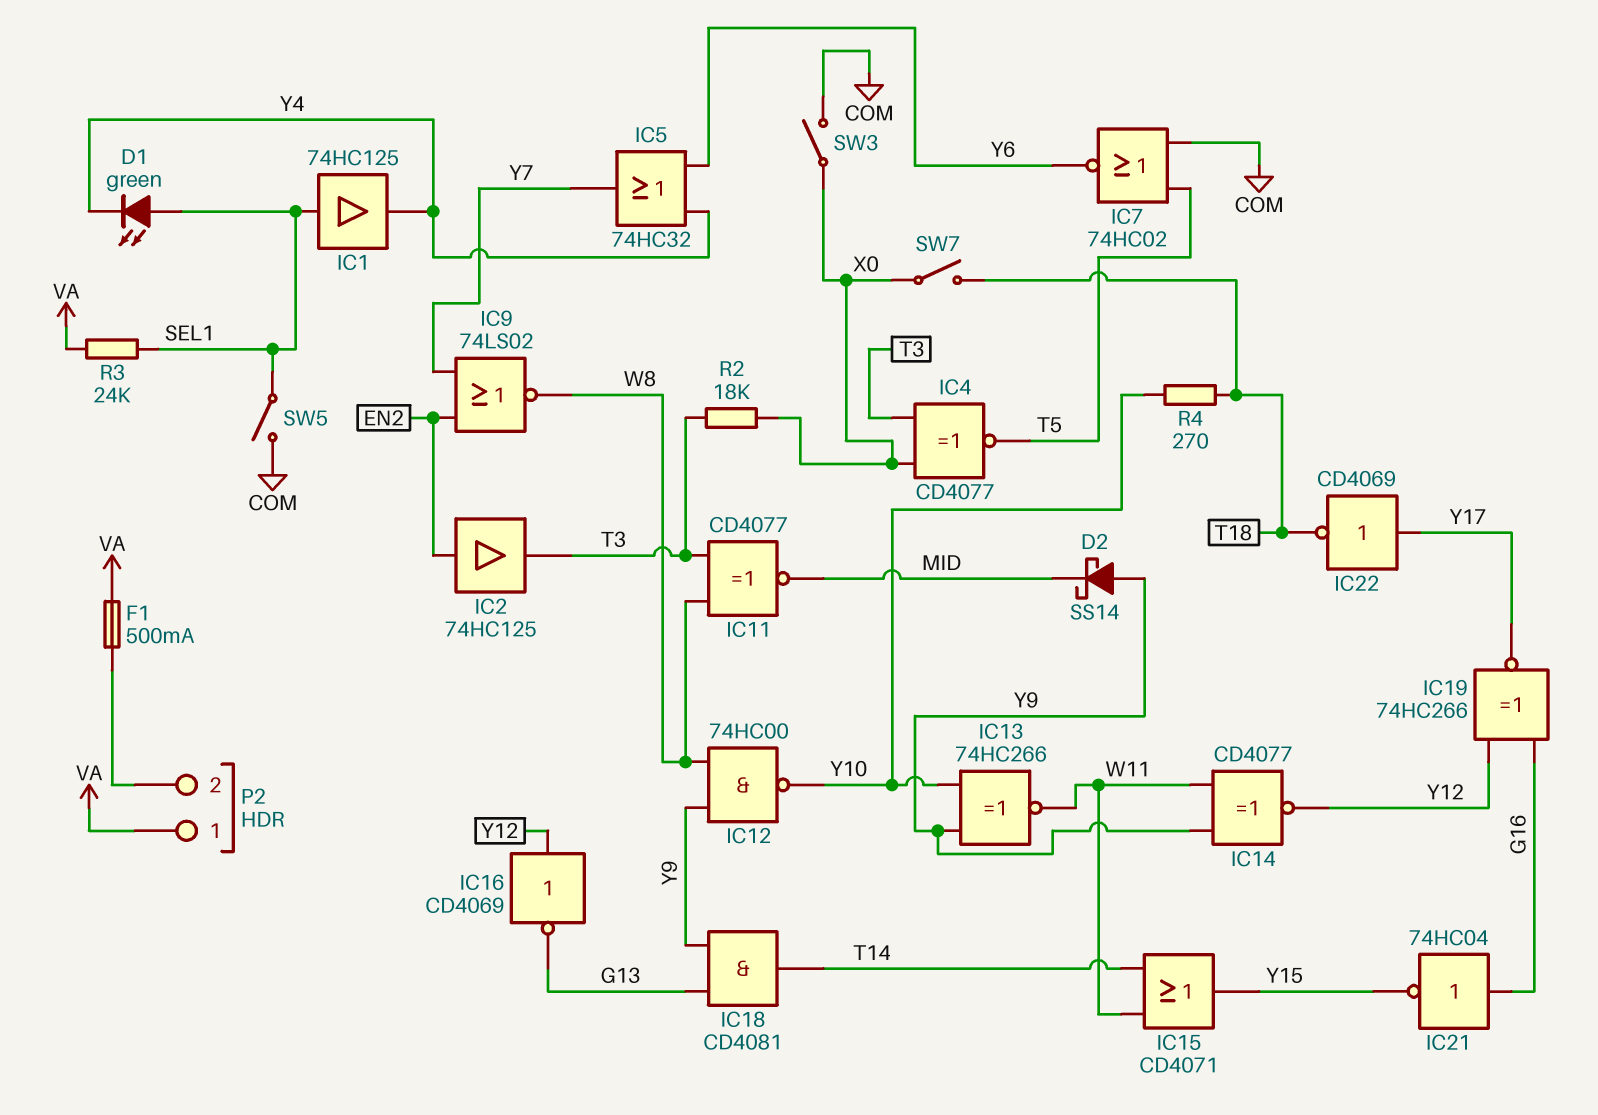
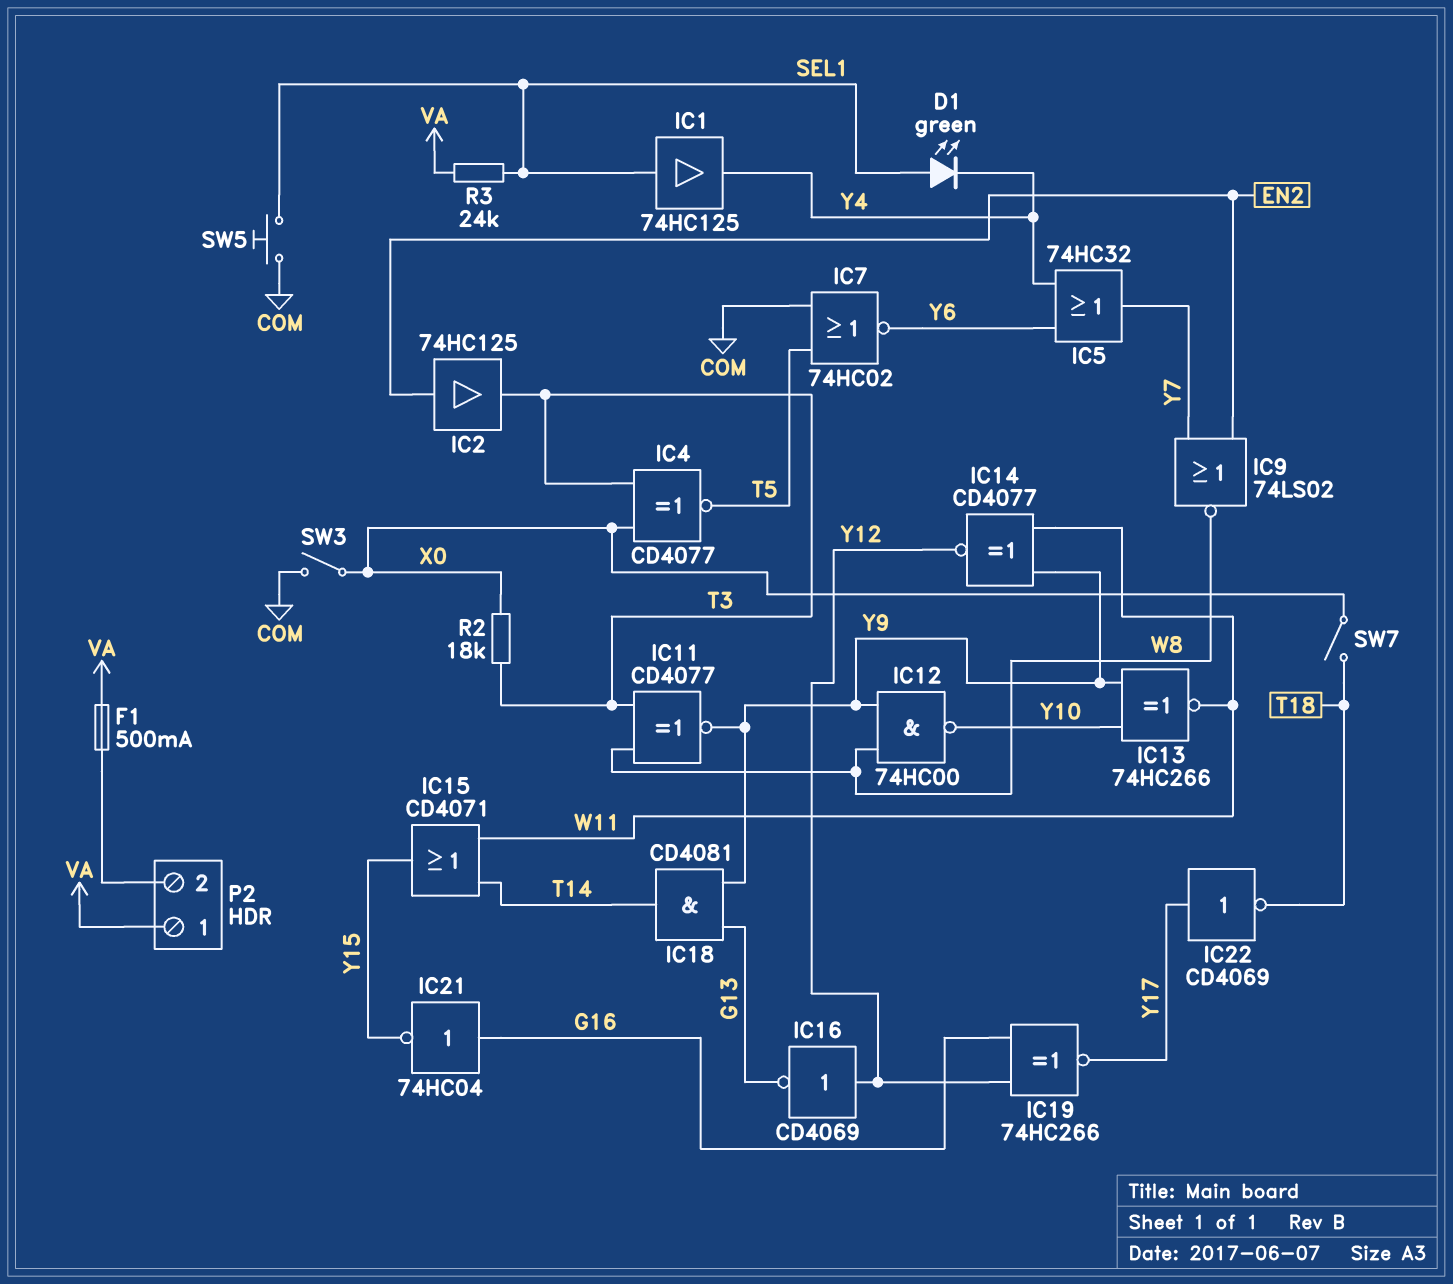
D2: schottky SS14 (A Y9, K MID) -> none
IC11: XNOR CD4077 (in T3, in W8, out MID) -> XNOR CD4077 (in T3, in W8, out Y9)
R4: 270 (T18, Y10) -> none
SW5: switch (COM, SEL1) -> button (COM, SEL1)

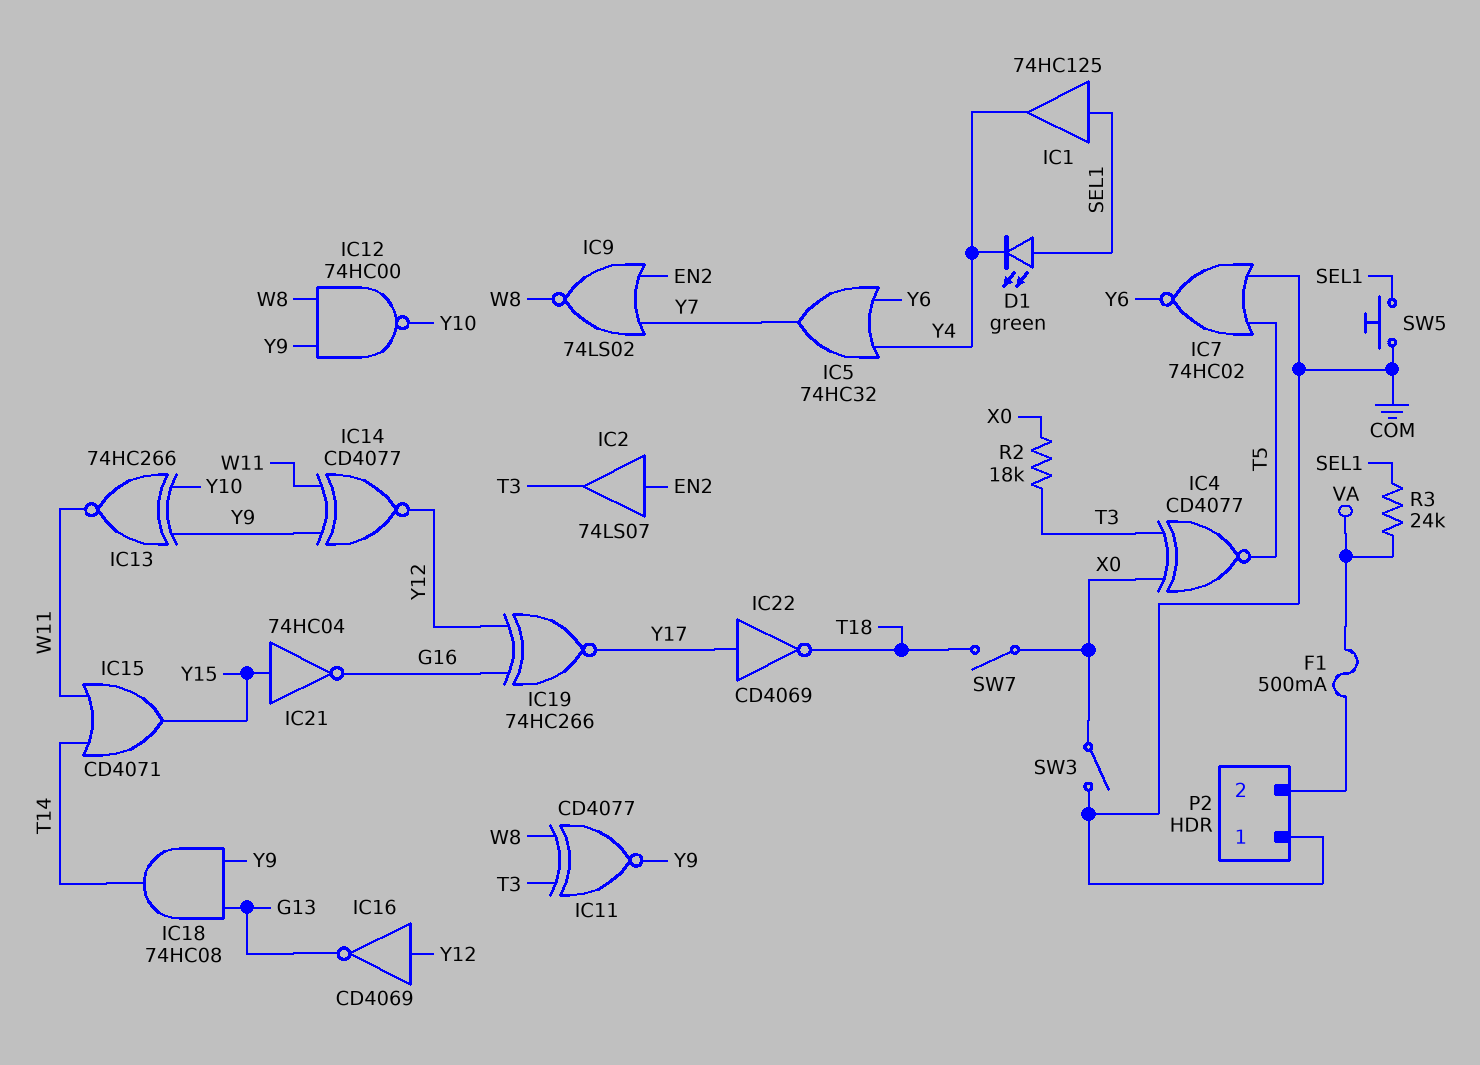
IC2: buffer 74HC125 (in EN2, out T3) -> buffer 74LS07 (in EN2, out T3)
IC18: AND CD4081 (in G13, in Y9, out T14) -> AND 74HC08 (in G13, in Y9, out T14)
IC21: NOT 74HC04 (in G16, out Y15) -> NOT 74HC04 (in Y15, out G16)
P2 pin 1: VA -> COM

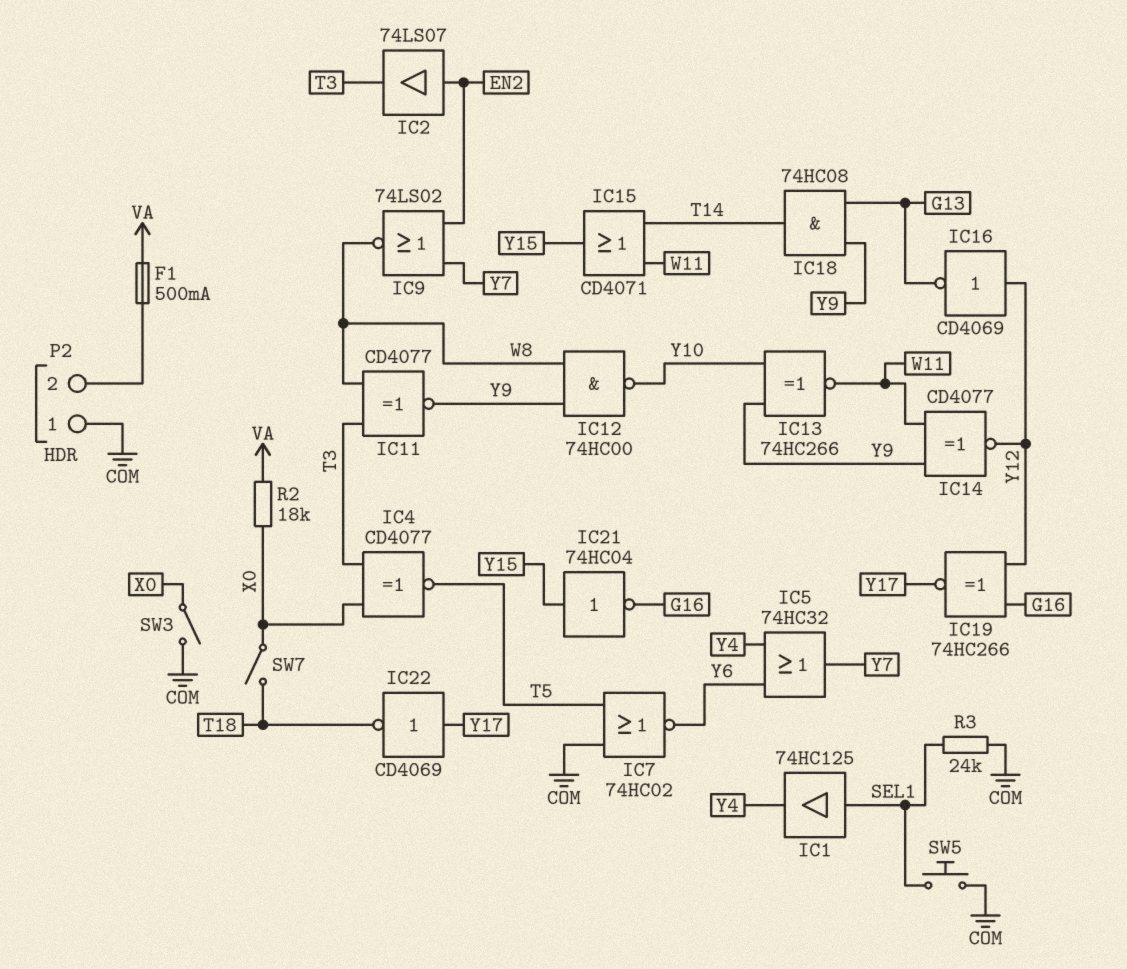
D1: LED green (A SEL1, K Y4) -> none
R2: 18k (T3, X0) -> 18k (VA, X0)
R3: 24k (SEL1, VA) -> 24k (COM, SEL1)

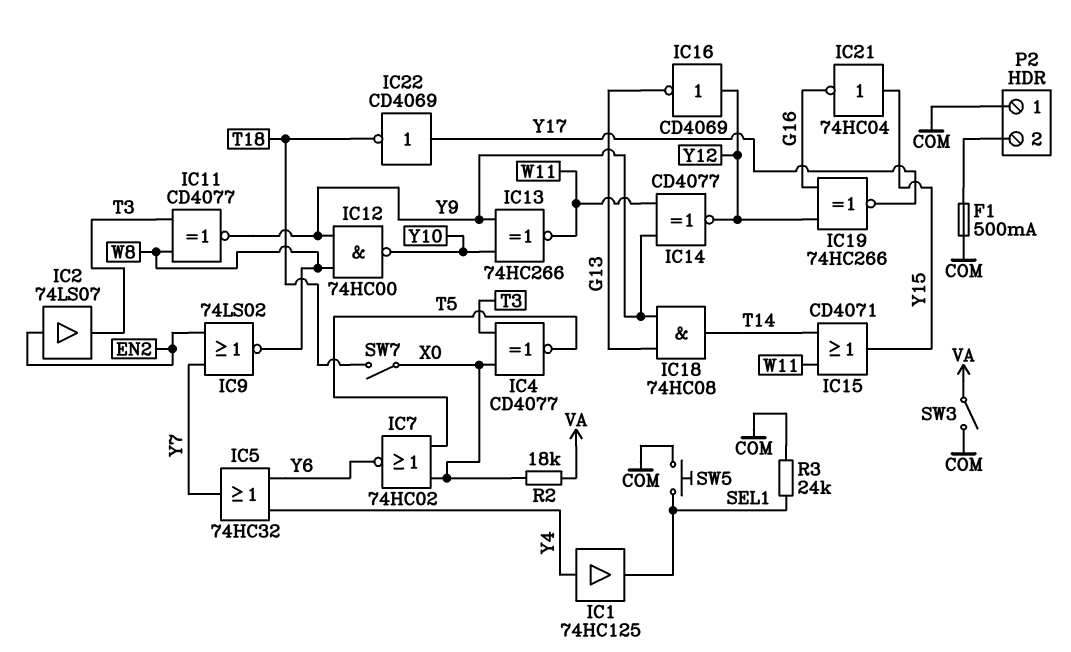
F1: 500mA (P2/2, VA) -> 500mA (COM, P2/2)
IC1: buffer 74HC125 (in SEL1, out Y4) -> buffer 74HC125 (in Y4, out SEL1)
IC7: NOR 74HC02 (in COM, in T5, out Y6) -> NOR 74HC02 (in T5, in X0, out Y6)
SW3: switch (COM, X0) -> switch (COM, VA)

